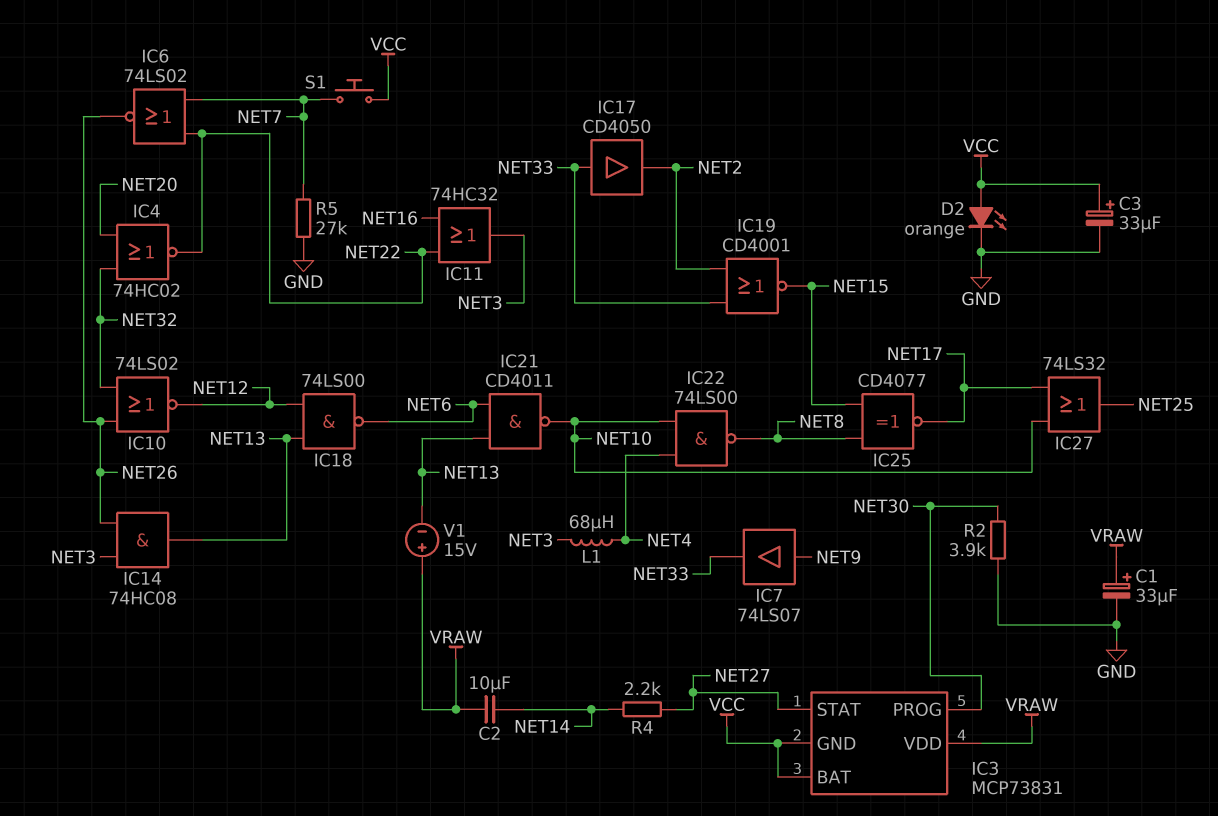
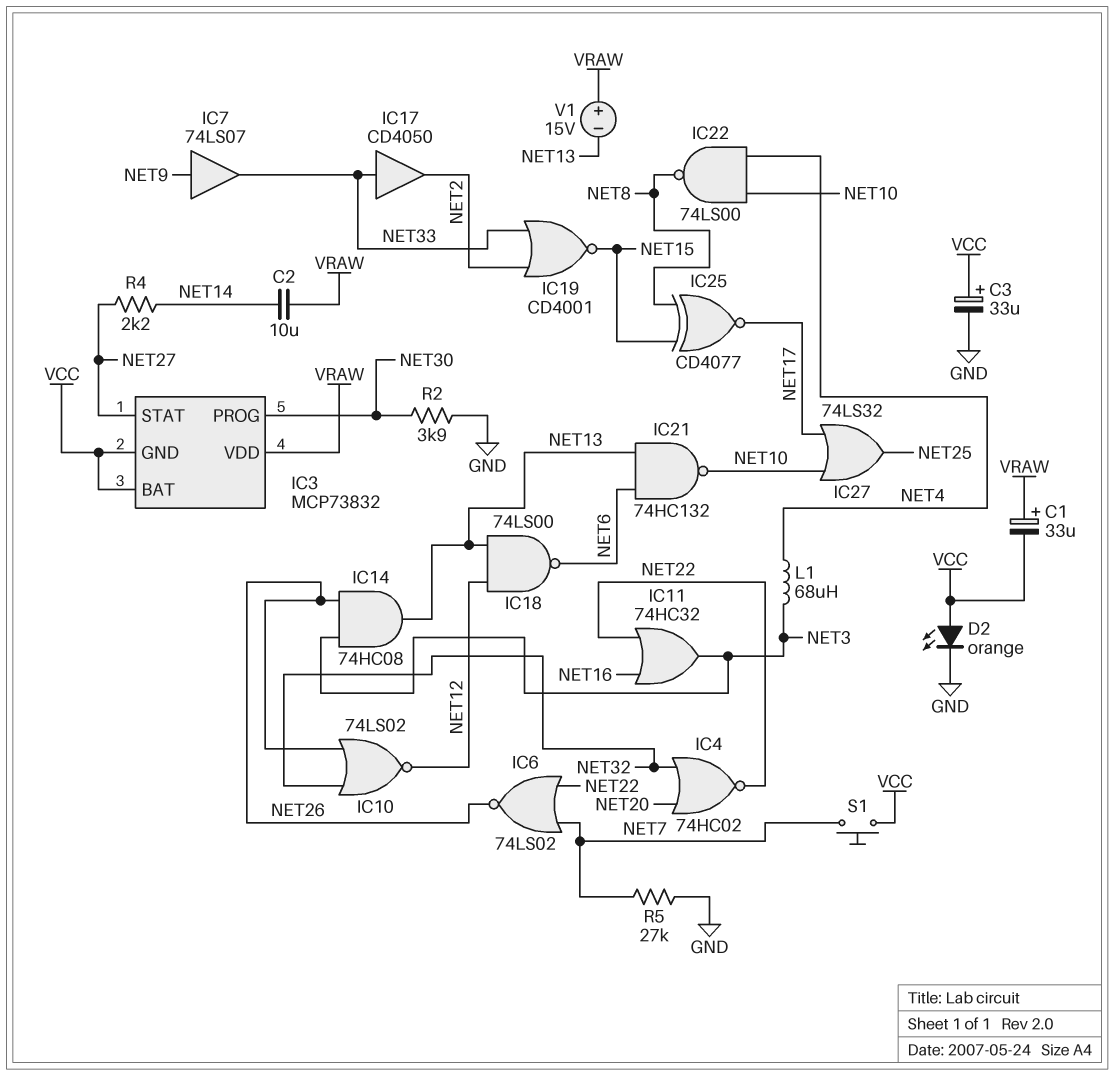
C1: 33uF (plus VRAW, minus GND) -> 33uF (plus VRAW, minus VCC)
IC3: MCP73831 -> MCP73832
IC21: NAND CD4011 (in NET6, in NET13, out NET10) -> NAND 74HC132 (in NET6, in NET13, out NET10)

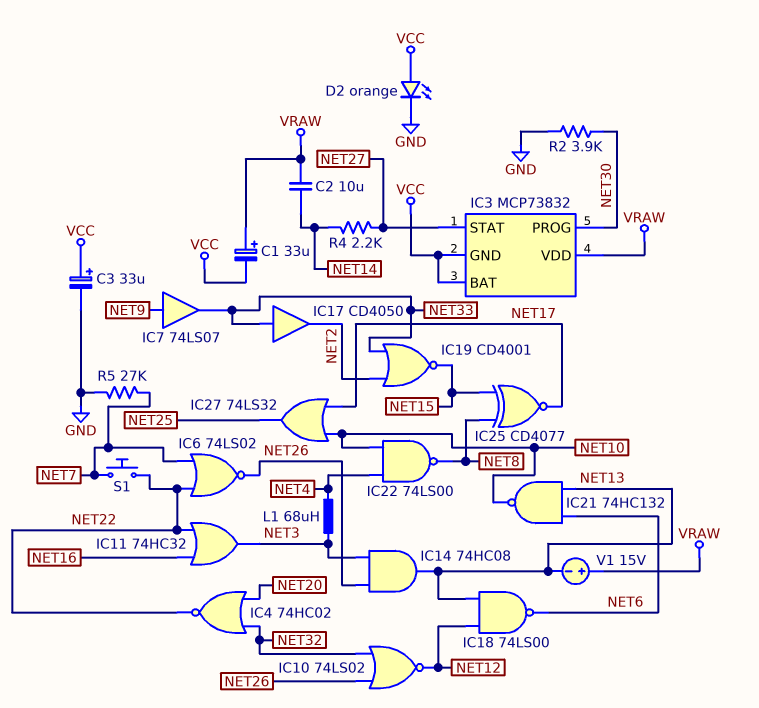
S1: button (NET7, VCC) -> button (NET7, NET22)

